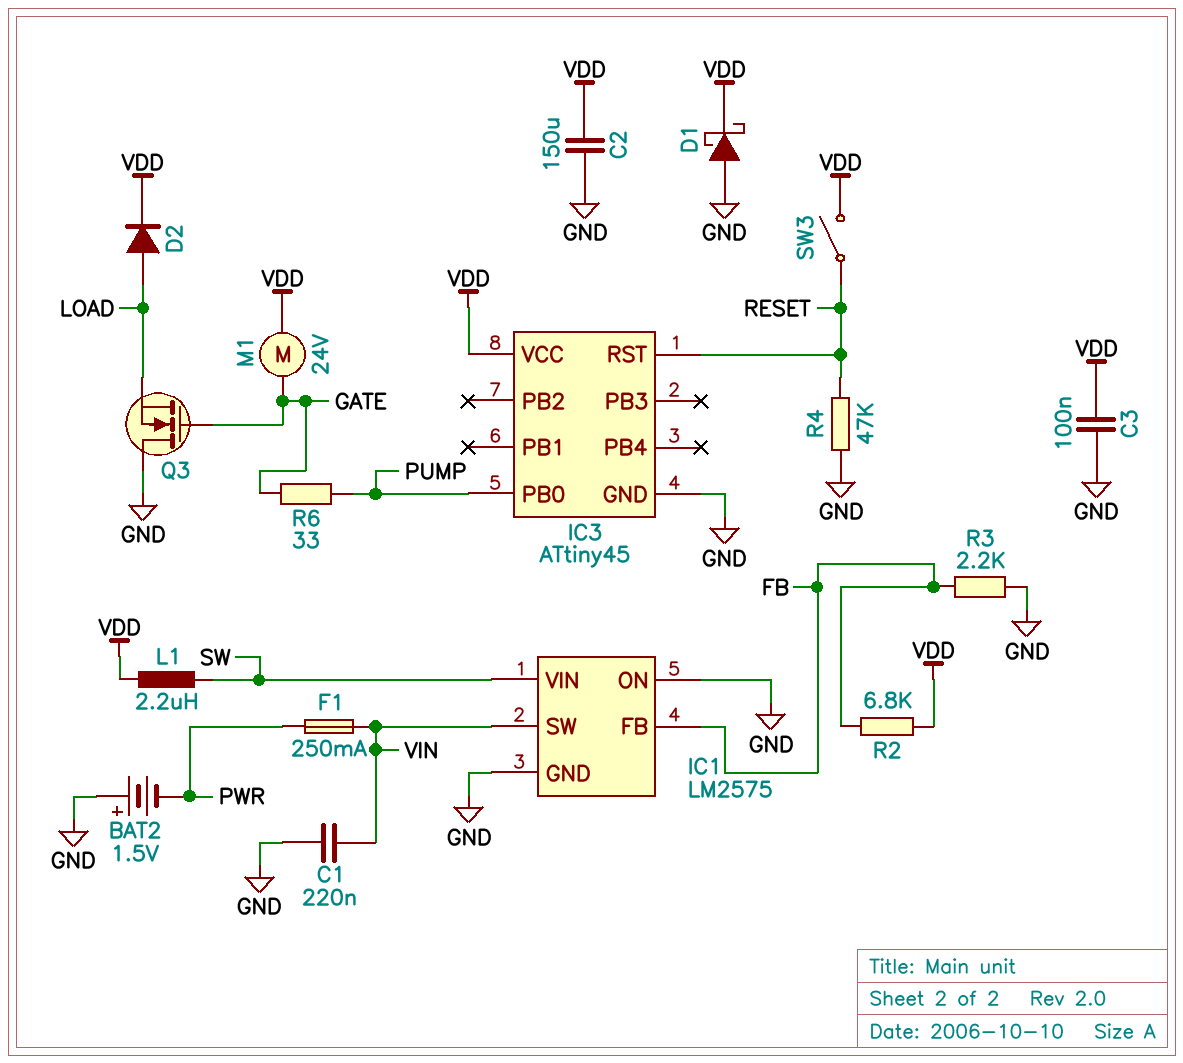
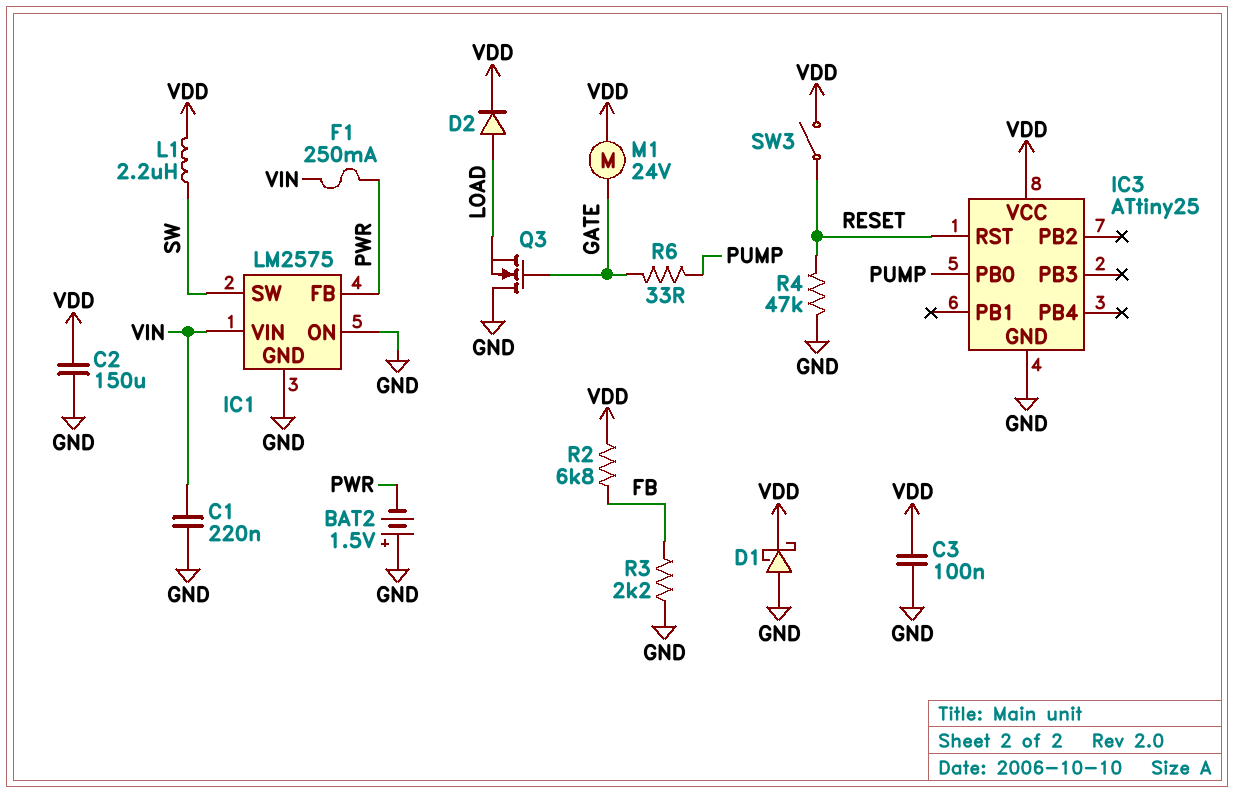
IC1 pin FB: FB -> PWR
IC1 pin SW: VIN -> SW
IC1 pin VIN: SW -> VIN
IC3: ATtiny45 -> ATtiny25

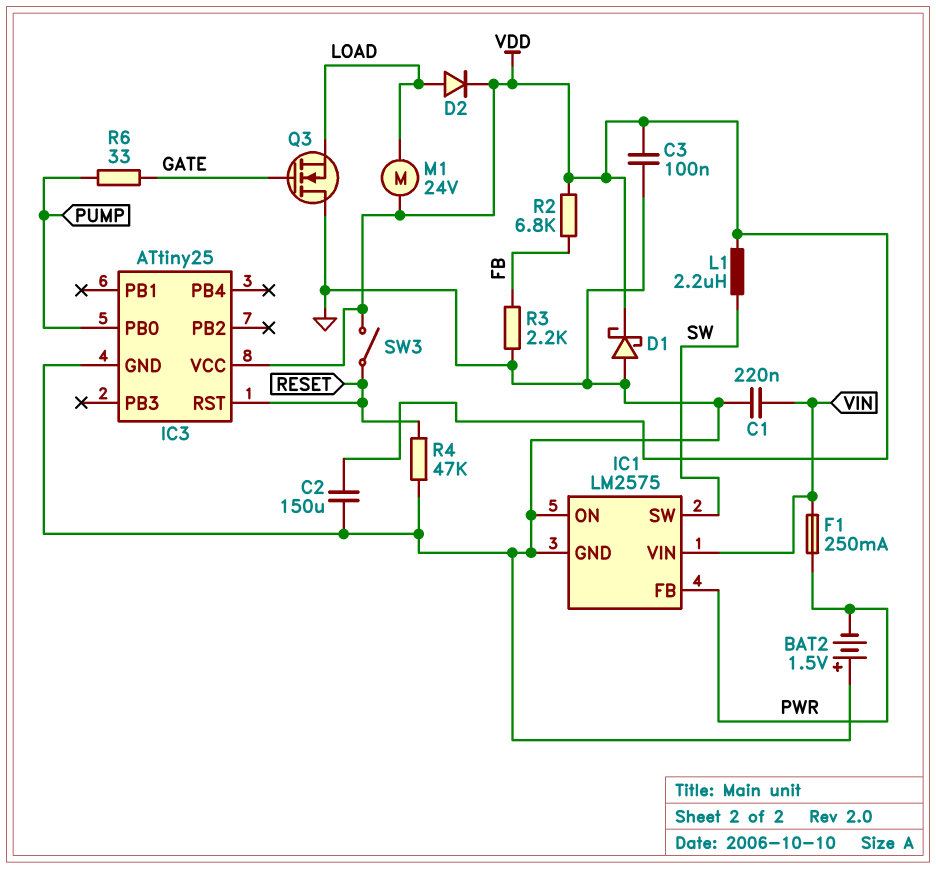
M1: motor 24V (GATE, VDD) -> motor 24V (LOAD, VDD)

